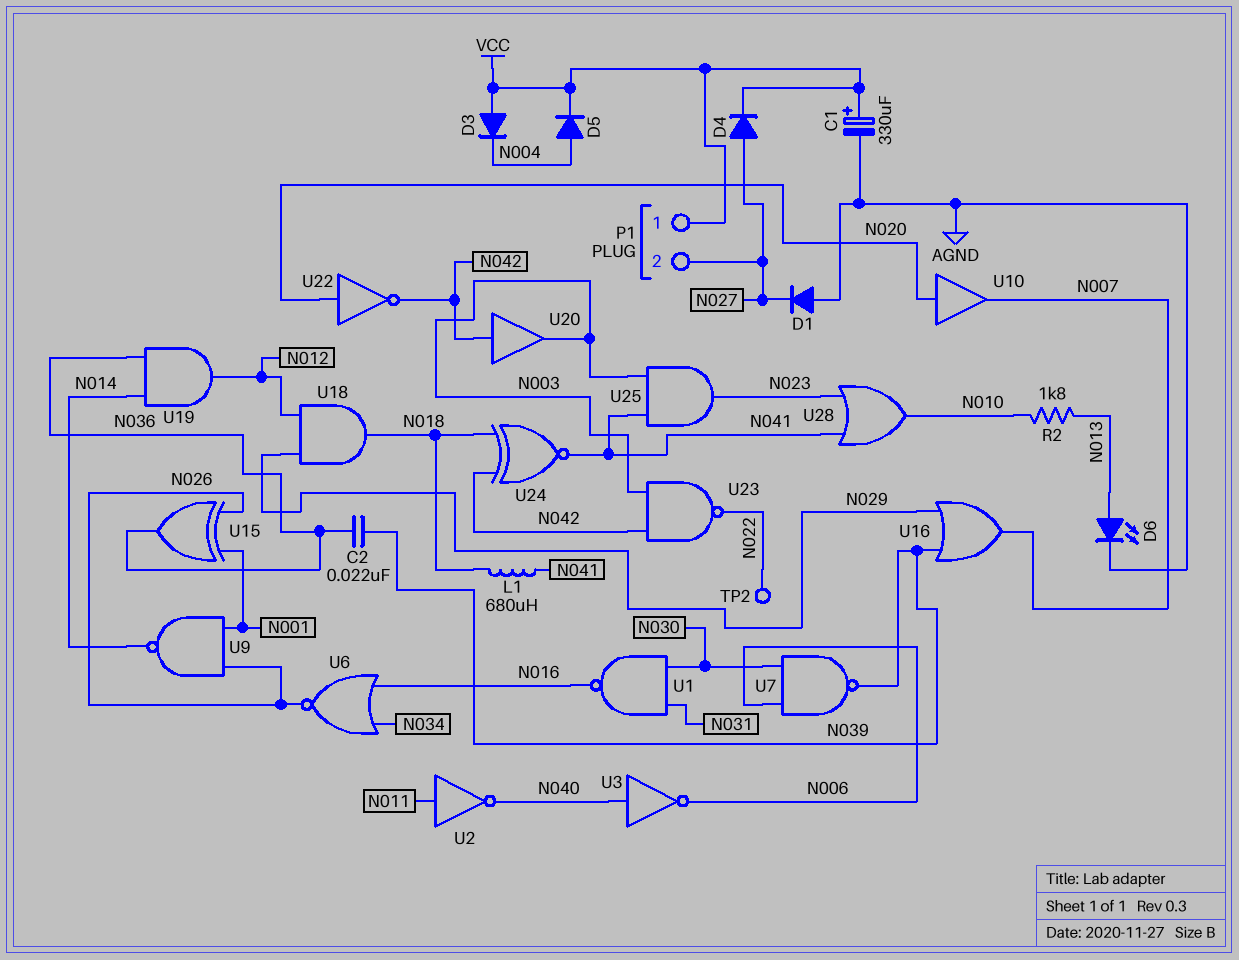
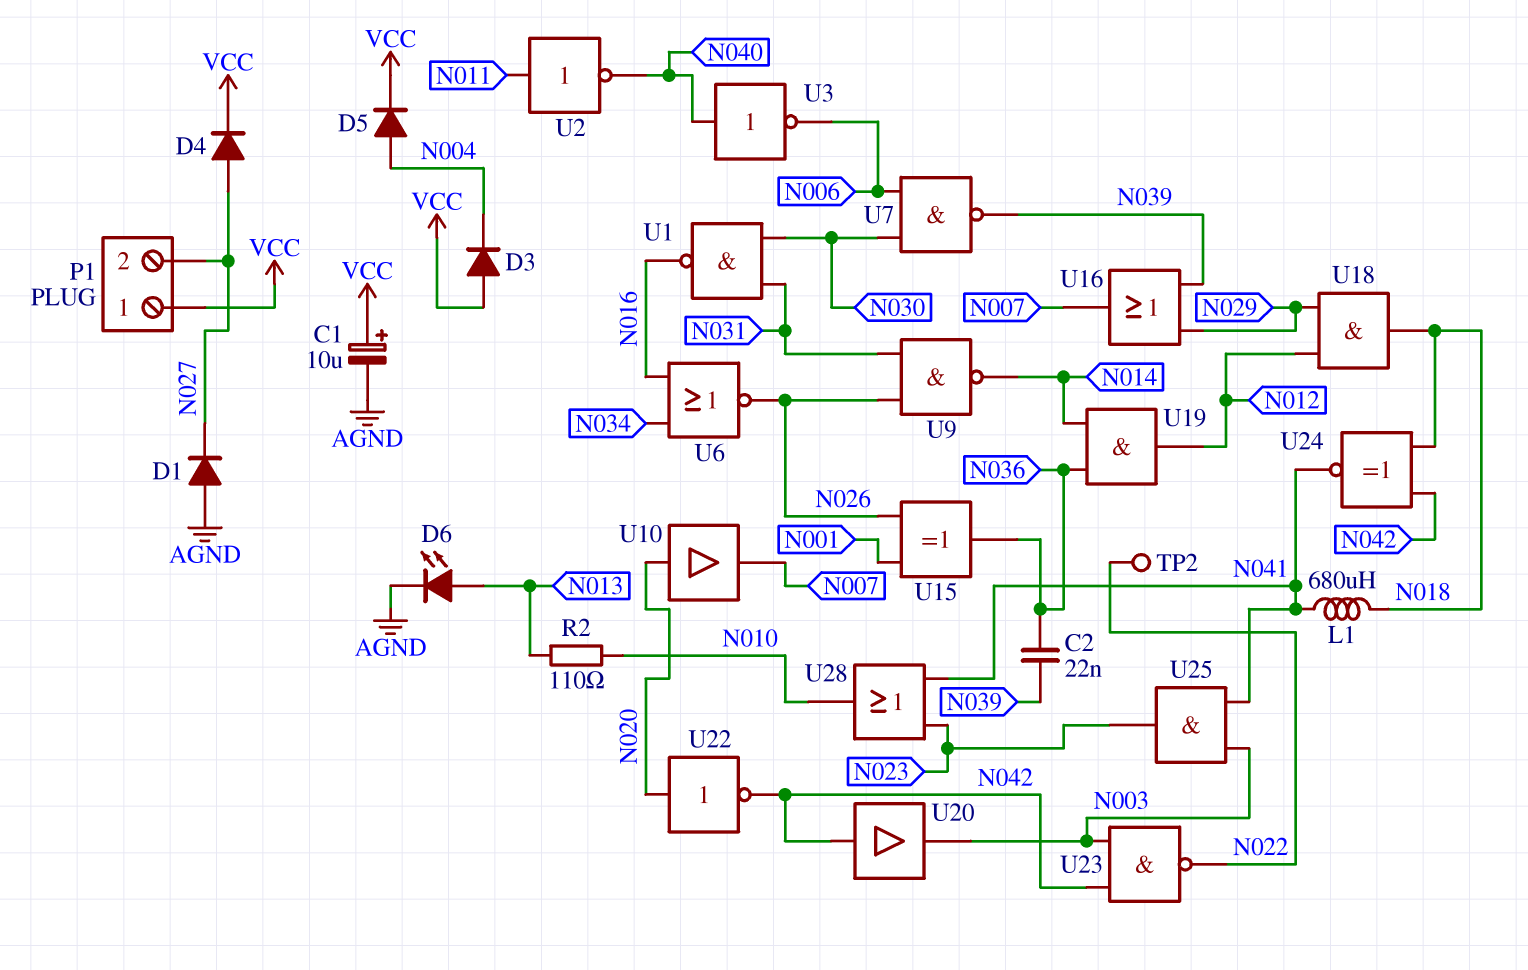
C1: 330uF (plus VCC, minus AGND) -> 10uF (plus VCC, minus AGND)
R2: 1.8k (N010, N013) -> 110 (N010, N013)
U9: NAND (in N001, in N026, out N014) -> NAND (in N026, in N031, out N014)

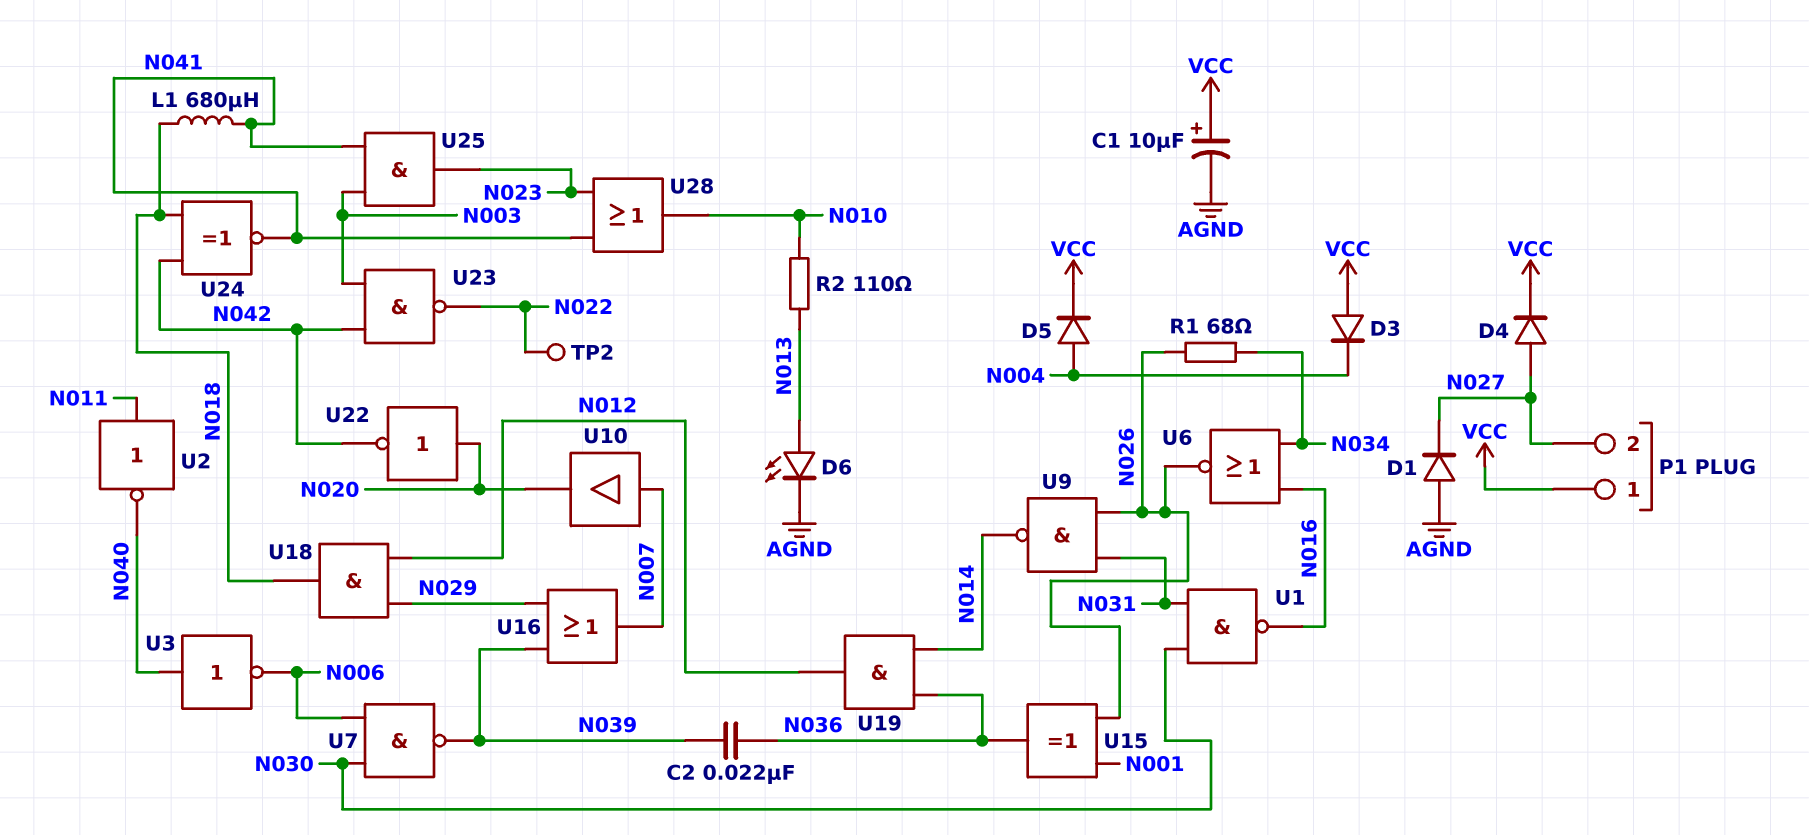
R1: none -> 68 (N026, N034)
U10: buffer (in N020, out N007) -> buffer (in N007, out N020)
U20: buffer (in N042, out N003) -> none

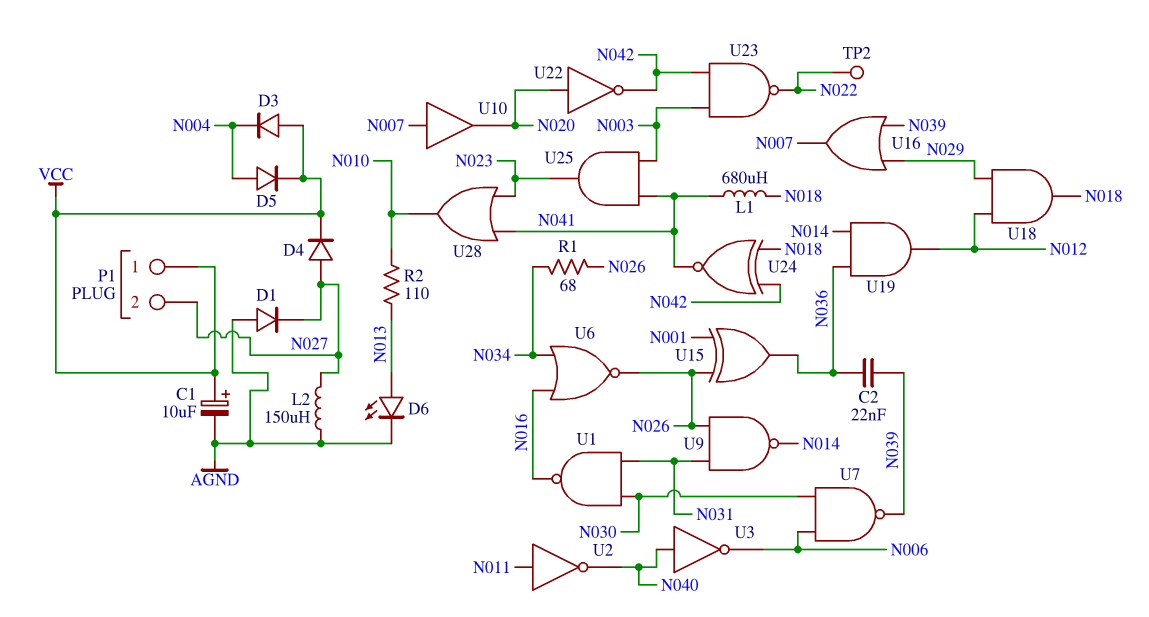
L2: none -> 150uH (AGND, N027)

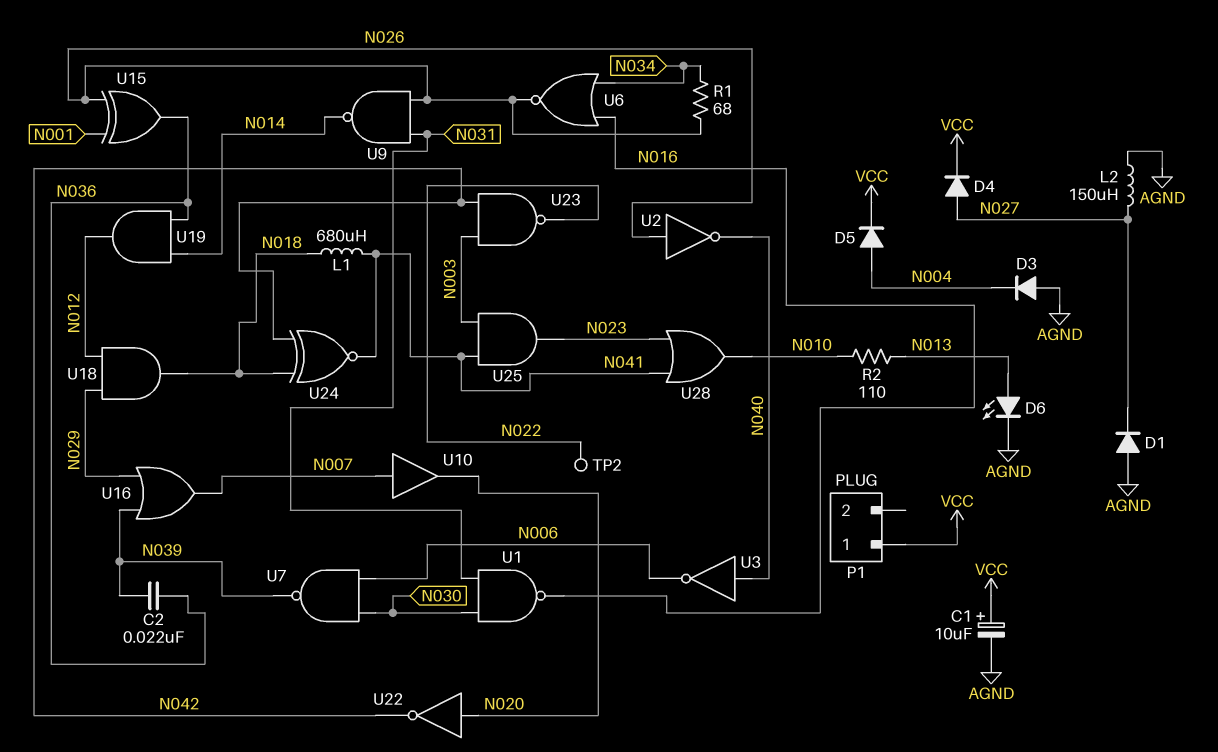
D3: diode (A VCC, K N004) -> diode (A AGND, K N004)
P1 pin 2: N027 -> none
U2: NOT (in N011, out N040) -> NOT (in N026, out N040)

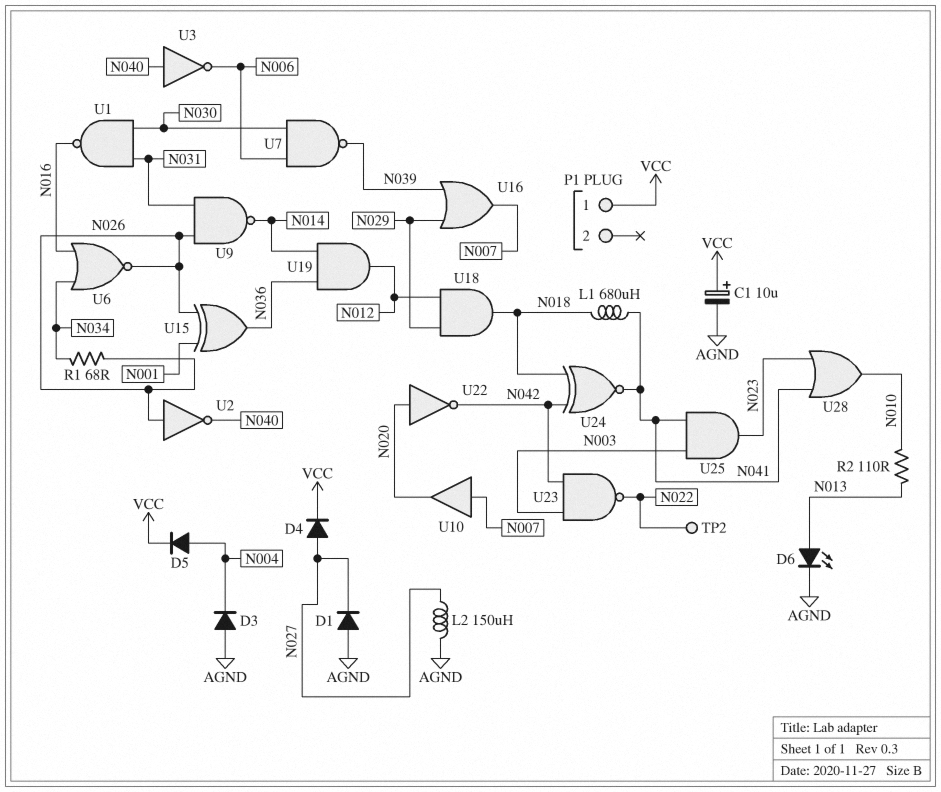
C2: 22nF (N036, N039) -> none

